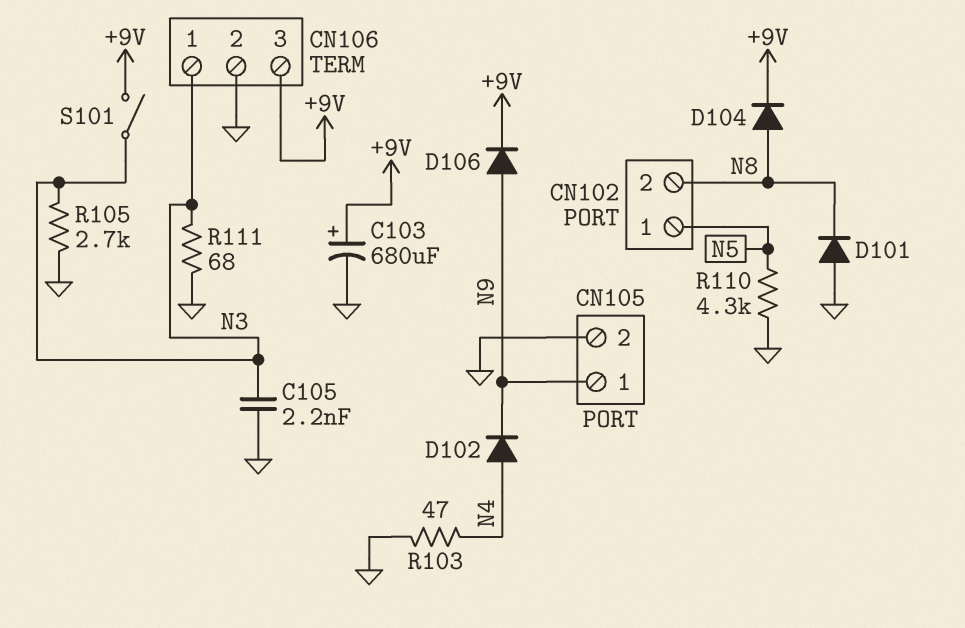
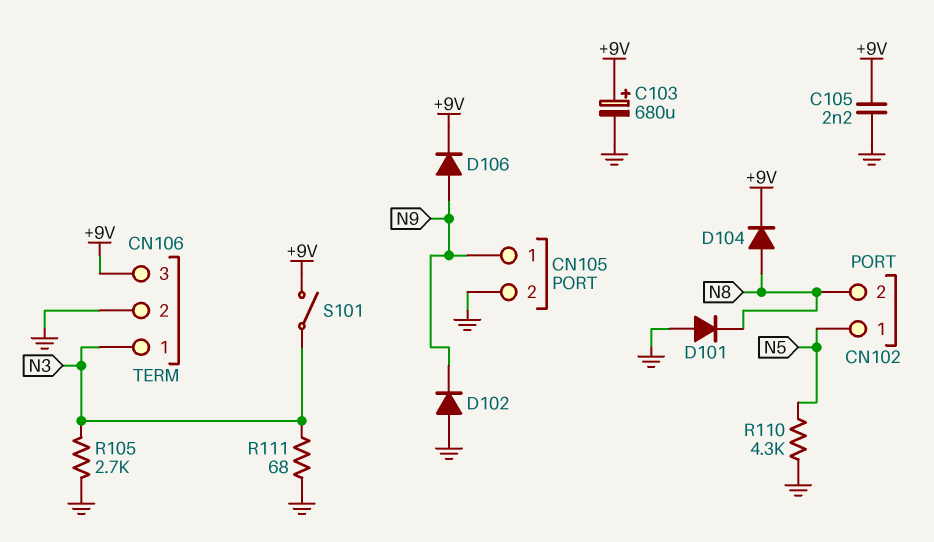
C105: 2.2nF (GND, N3) -> 2.2nF (+9V, GND)
D102: diode (A N4, K N9) -> diode (A GND, K N9)
R103: 47 (GND, N4) -> none

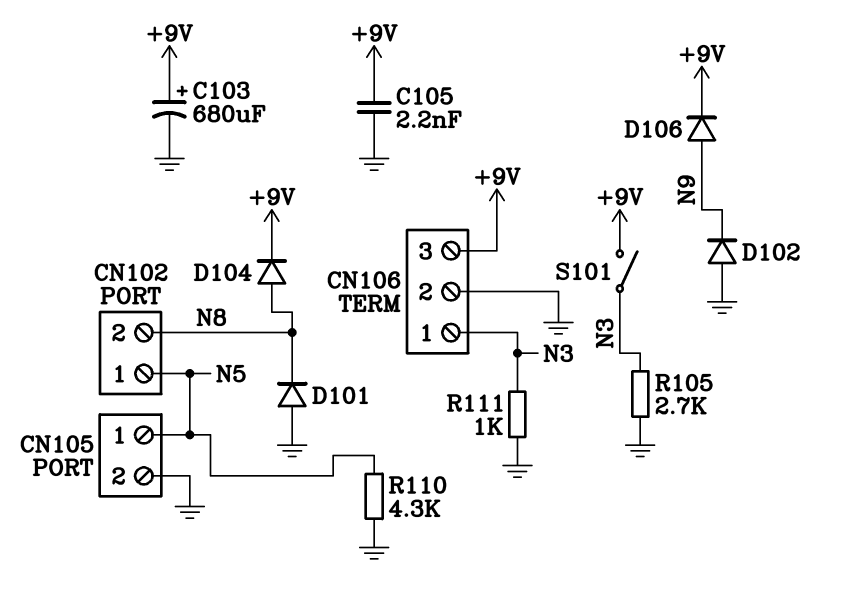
CN105 pin 1: N9 -> N5
R111: 68 (GND, N3) -> 1k (GND, N3)

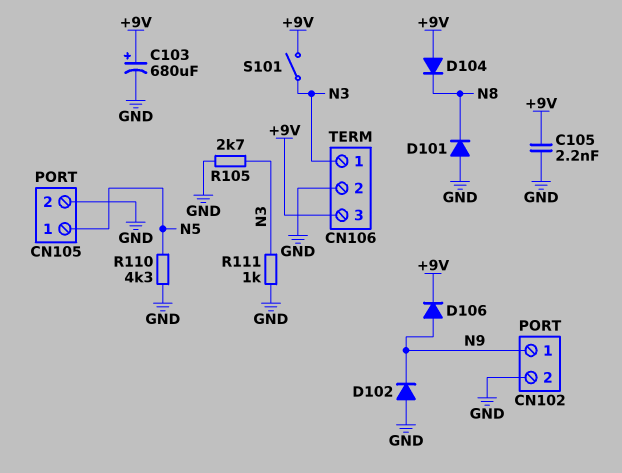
CN102 pin 1: N5 -> N9
CN102 pin 2: N8 -> GND
D104: diode (A N8, K +9V) -> diode (A +9V, K N8)

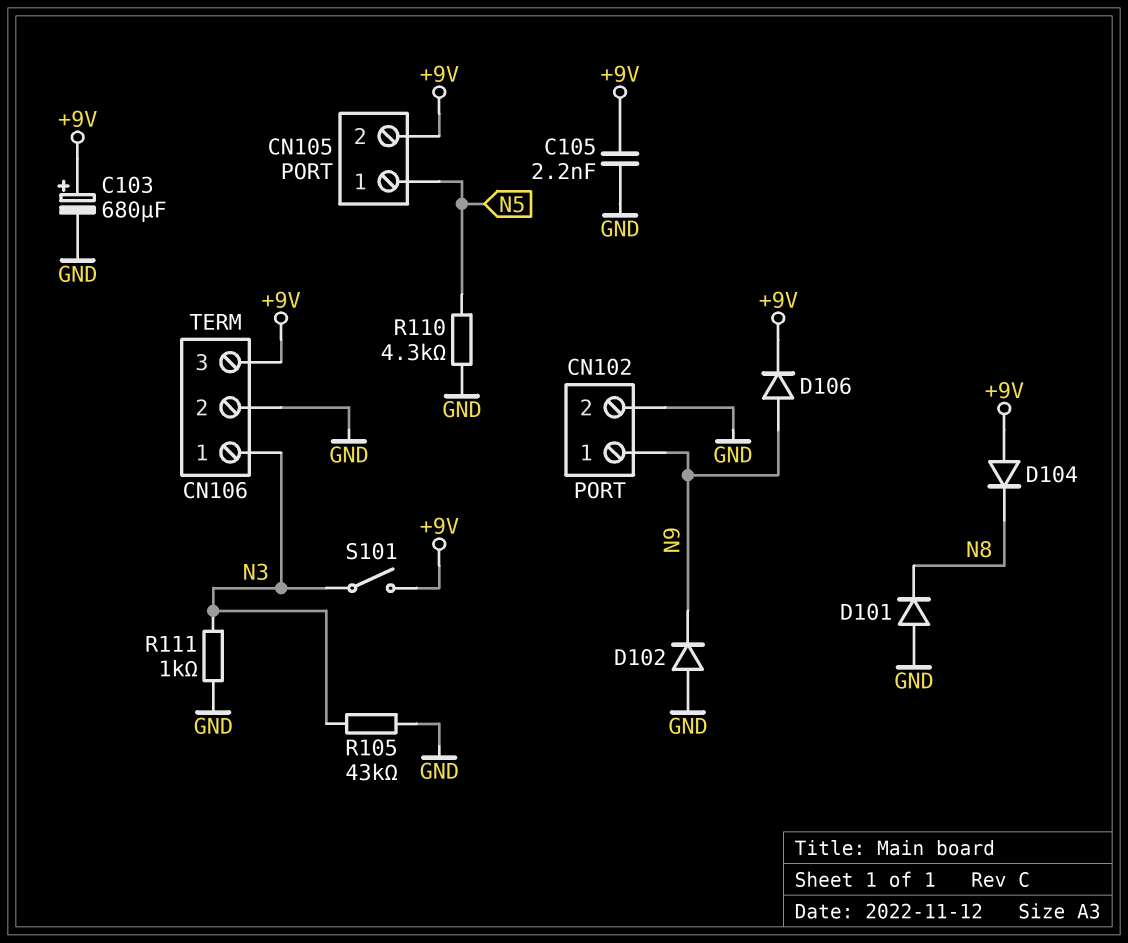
CN105 pin 2: GND -> +9V
R105: 2.7k (GND, N3) -> 43k (GND, N3)

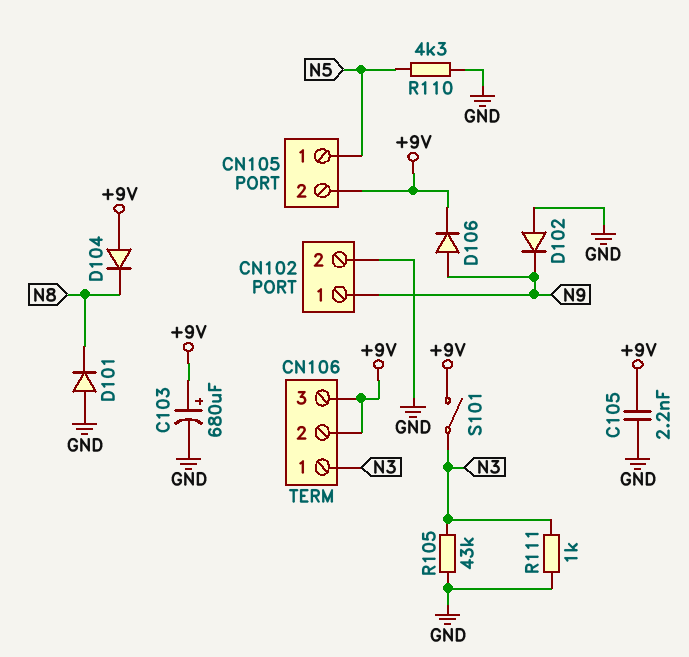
CN106 pin 2: GND -> +9V

